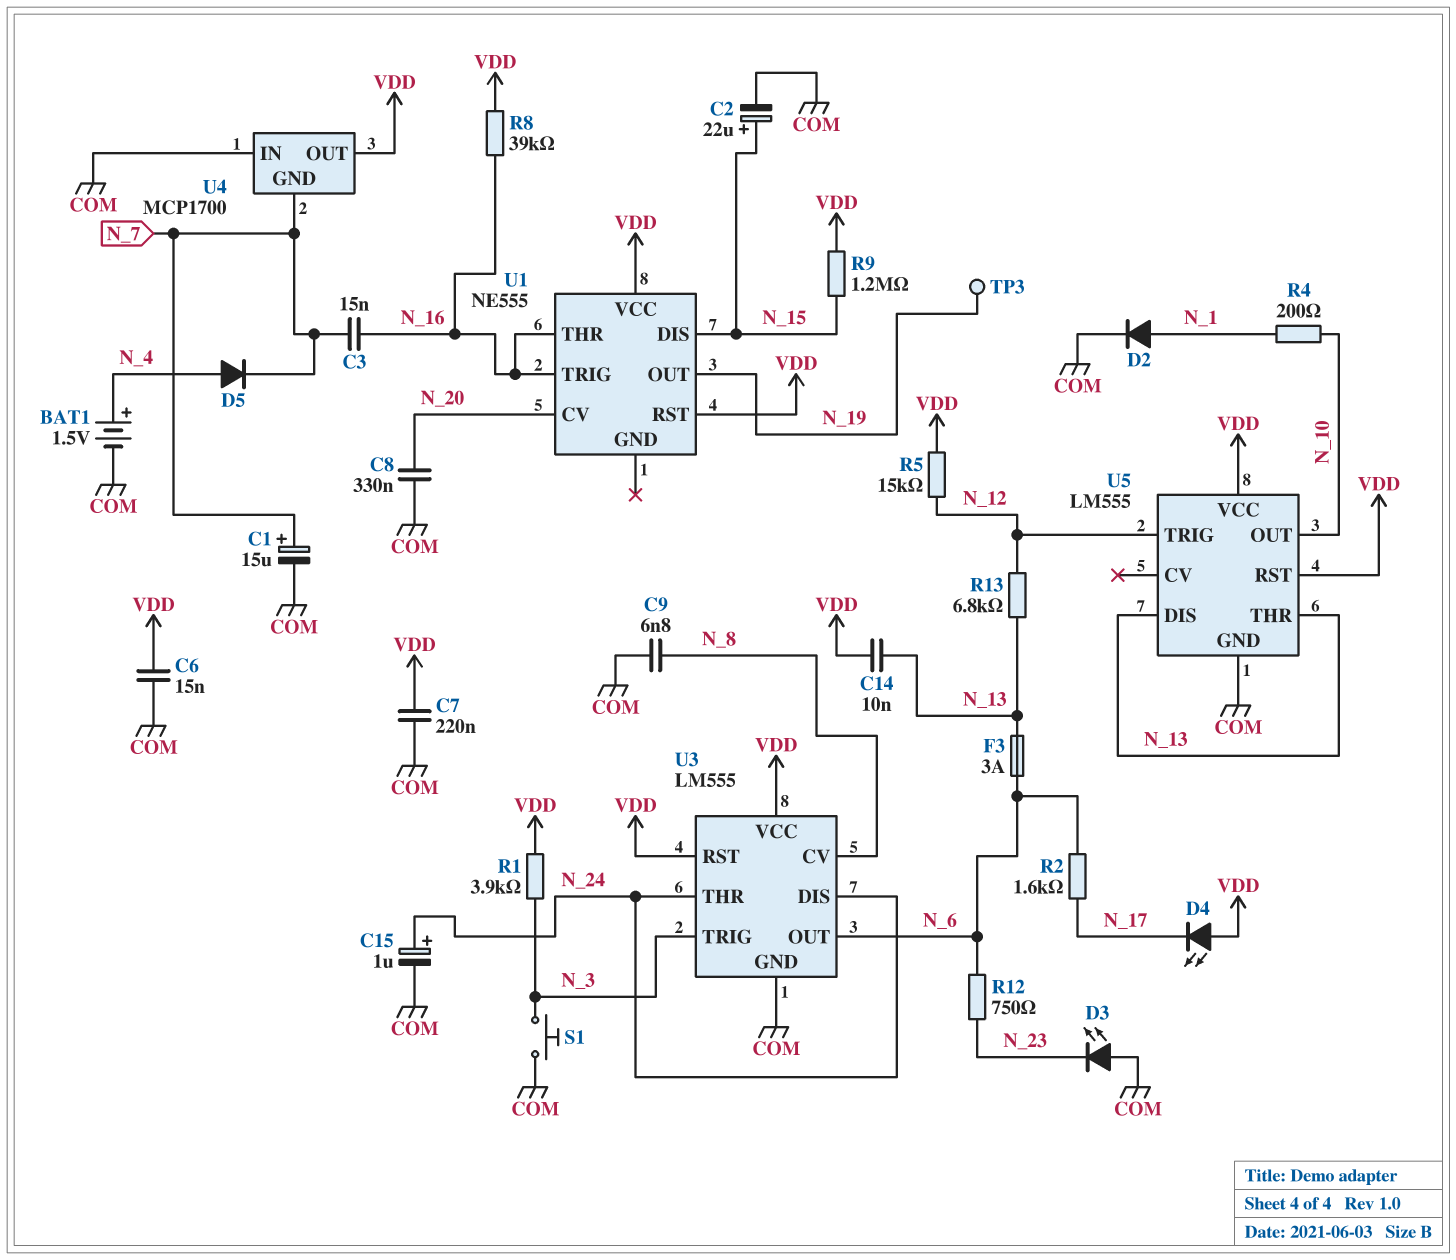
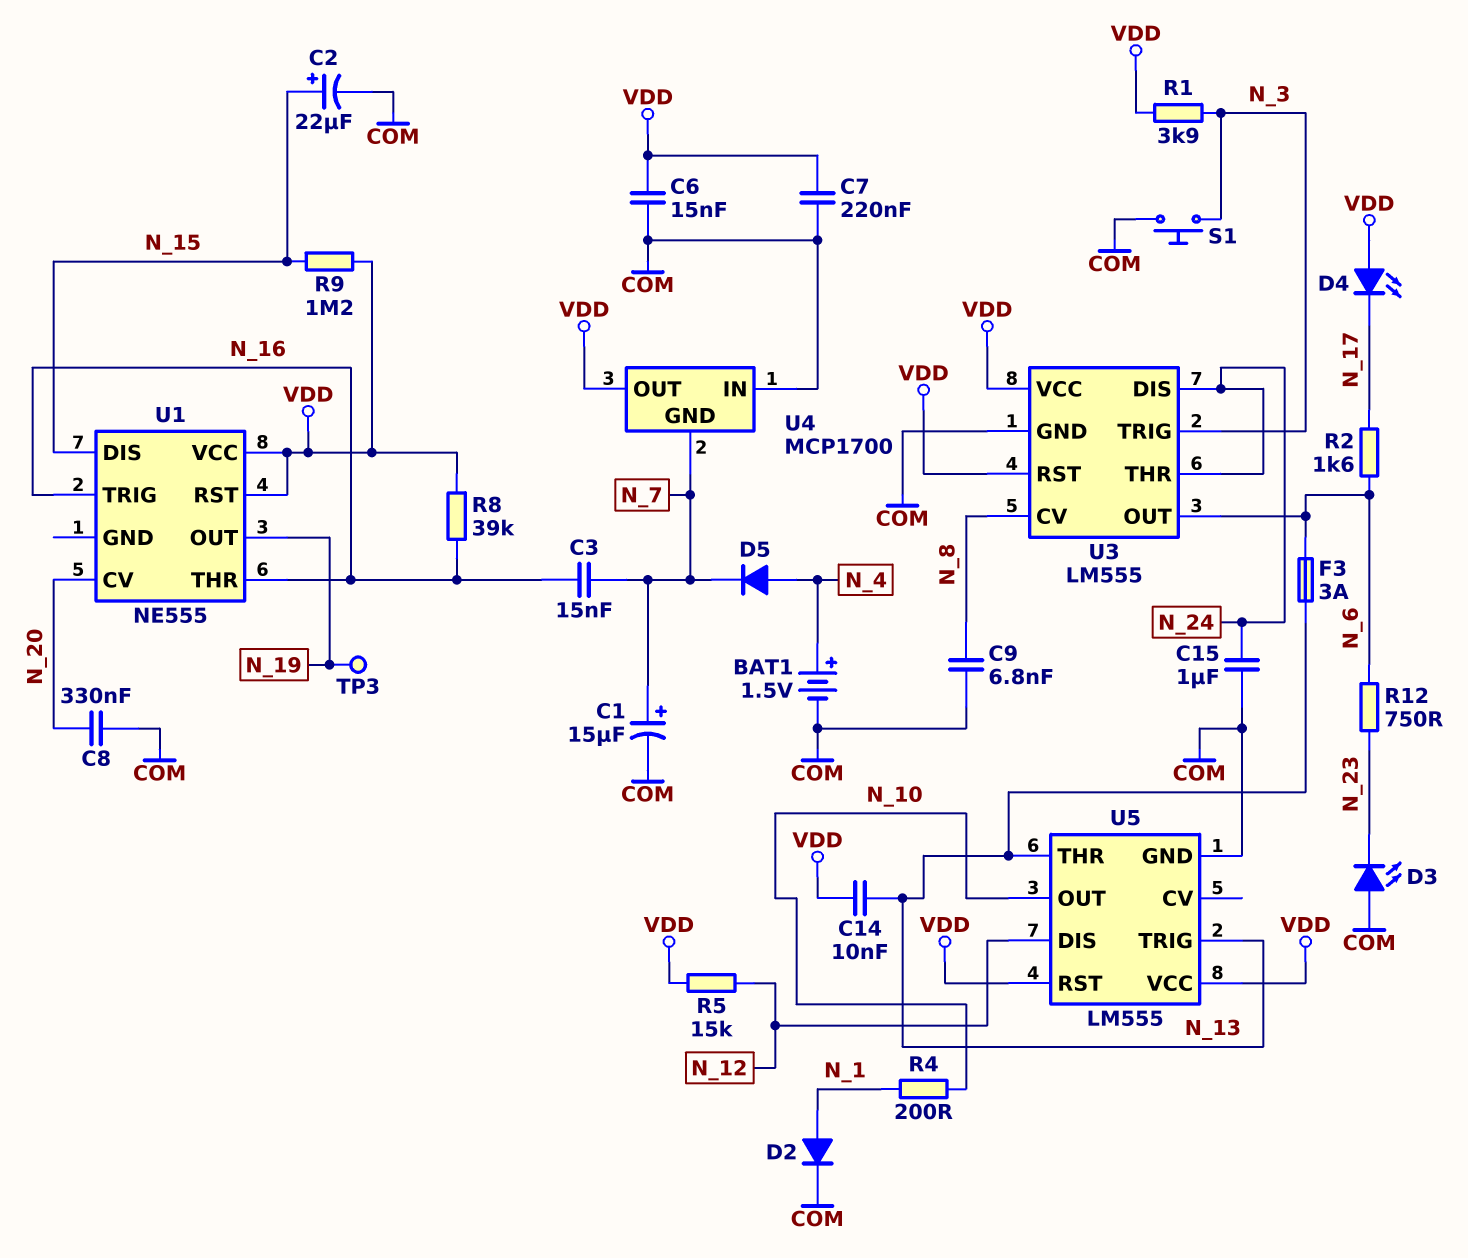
C15: 1uF (plus N_24, minus COM) -> 1uF (COM, N_24)
R13: 6.8k (N_12, N_13) -> none
U5 pin DIS: N_13 -> N_12
U5 pin TRIG: N_12 -> N_13

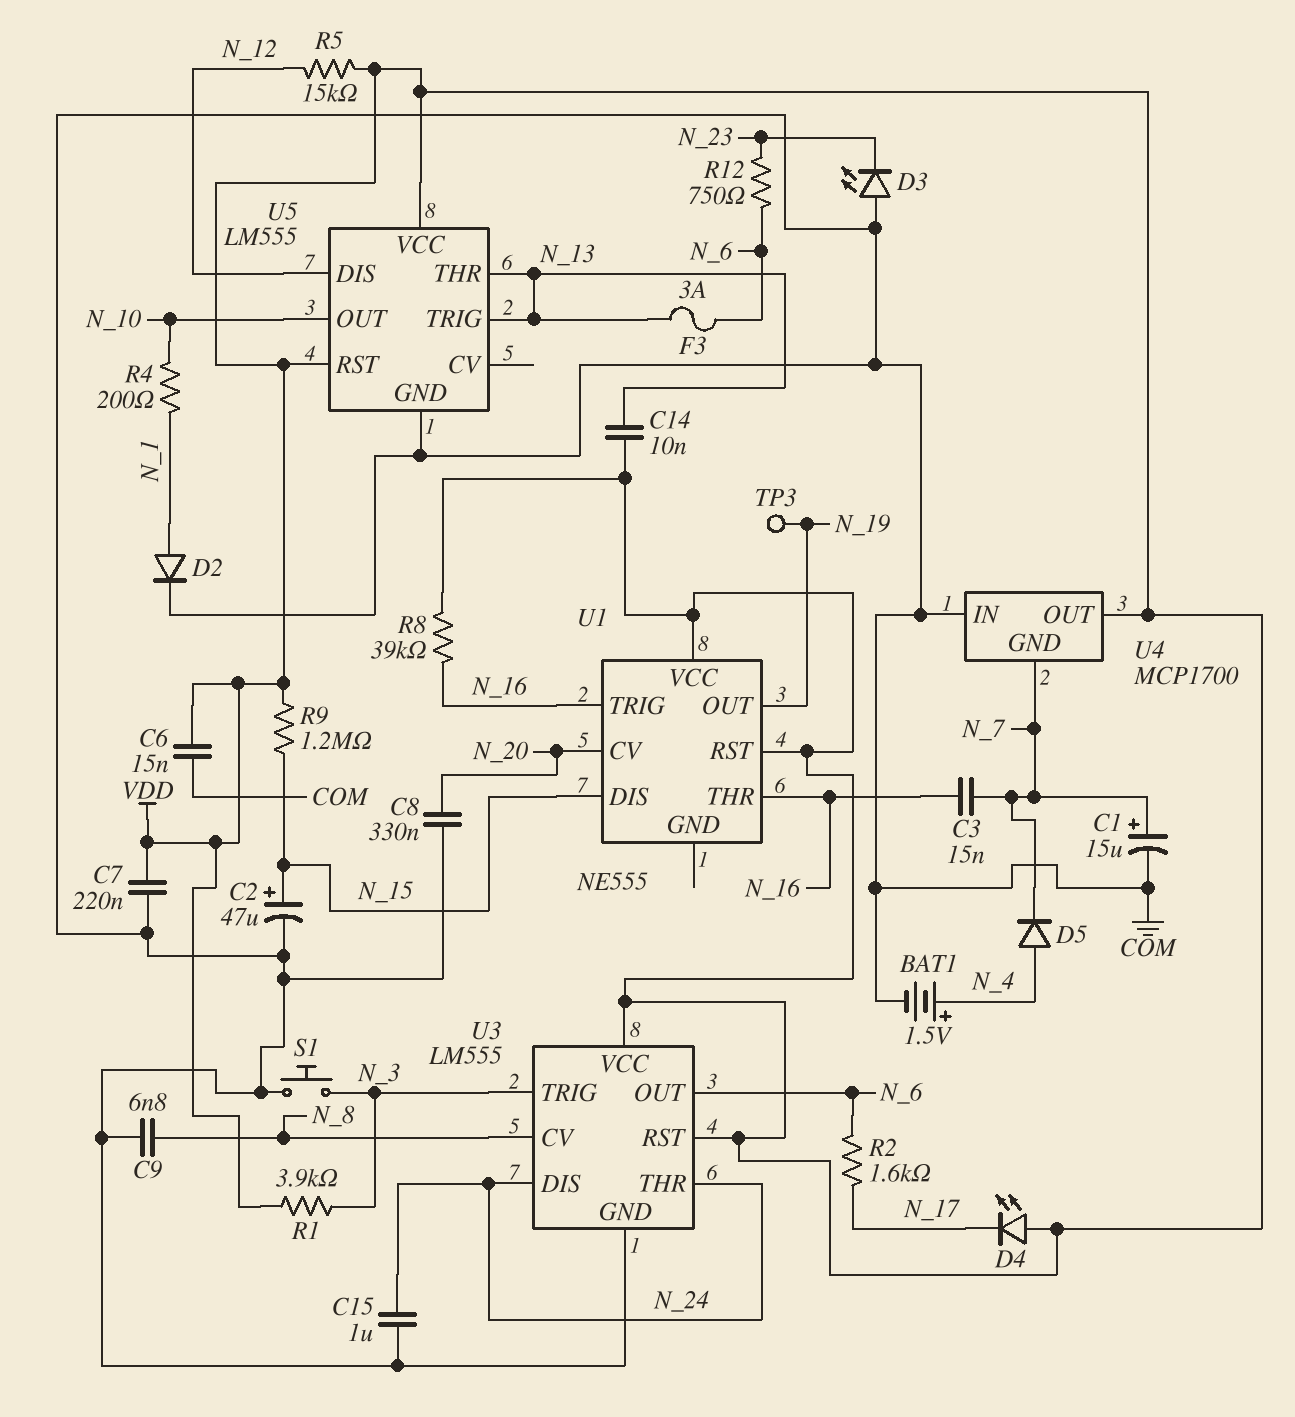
C2: 22uF (plus N_15, minus COM) -> 47uF (plus N_15, minus COM)

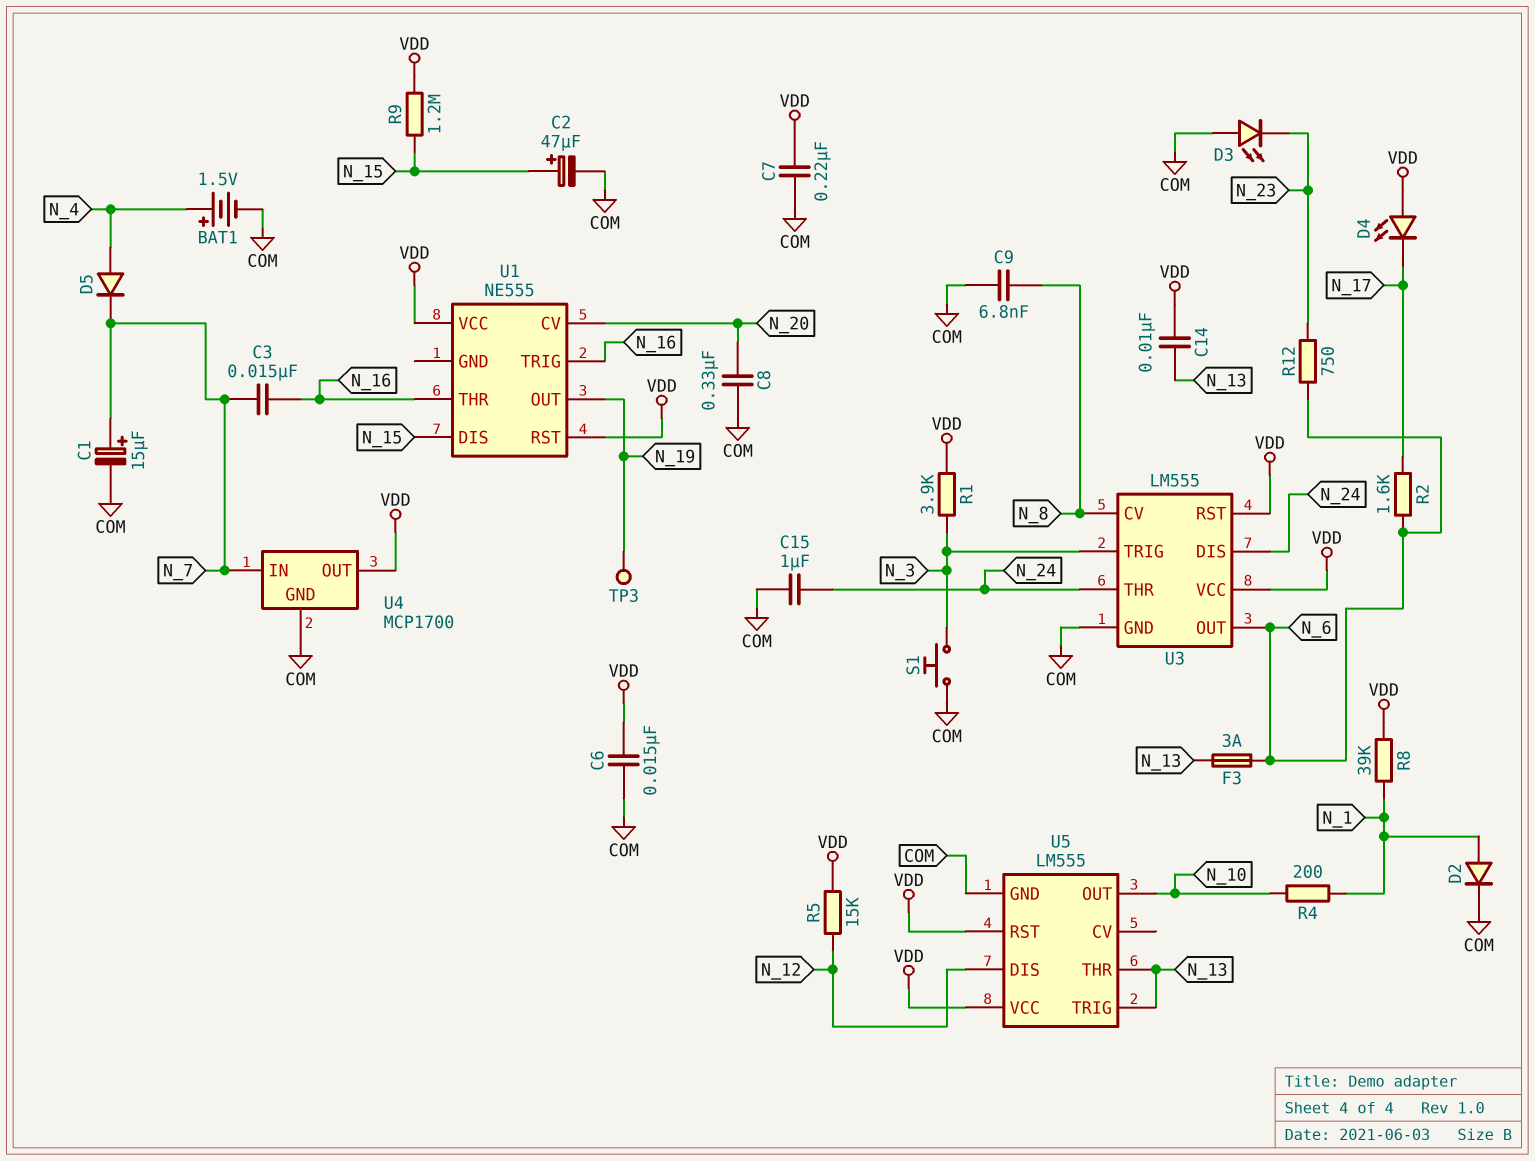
R8: 39k (N_16, VDD) -> 39k (N_1, VDD)
U4 pin GND: N_7 -> COM
U4 pin IN: COM -> N_7

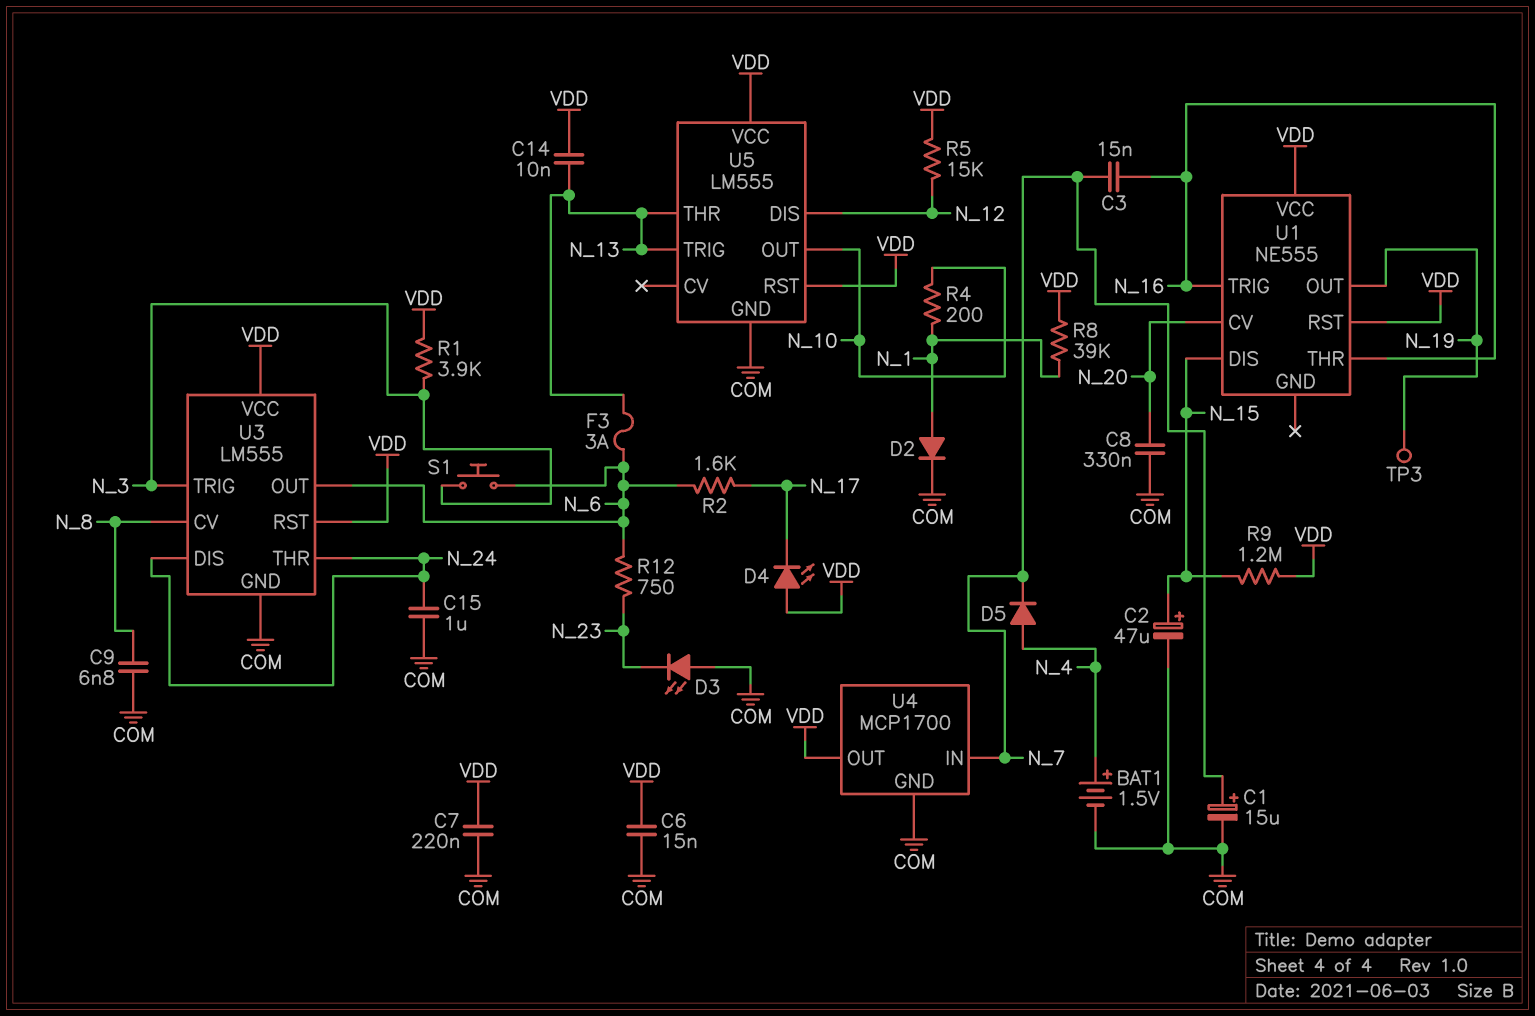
S1: button (COM, N_3) -> button (N_3, N_6)

